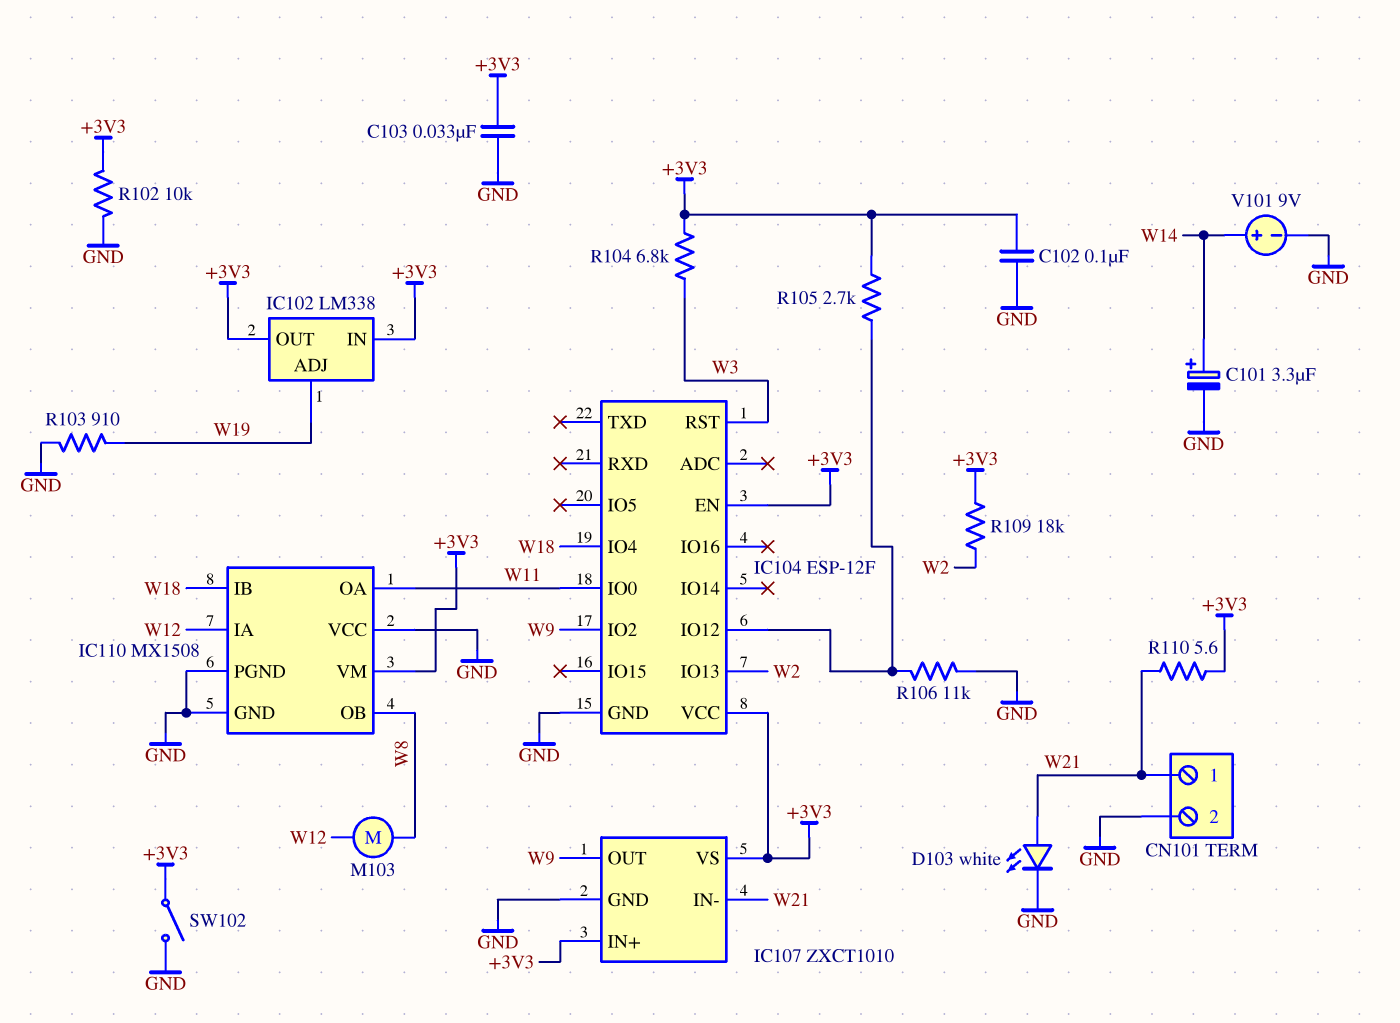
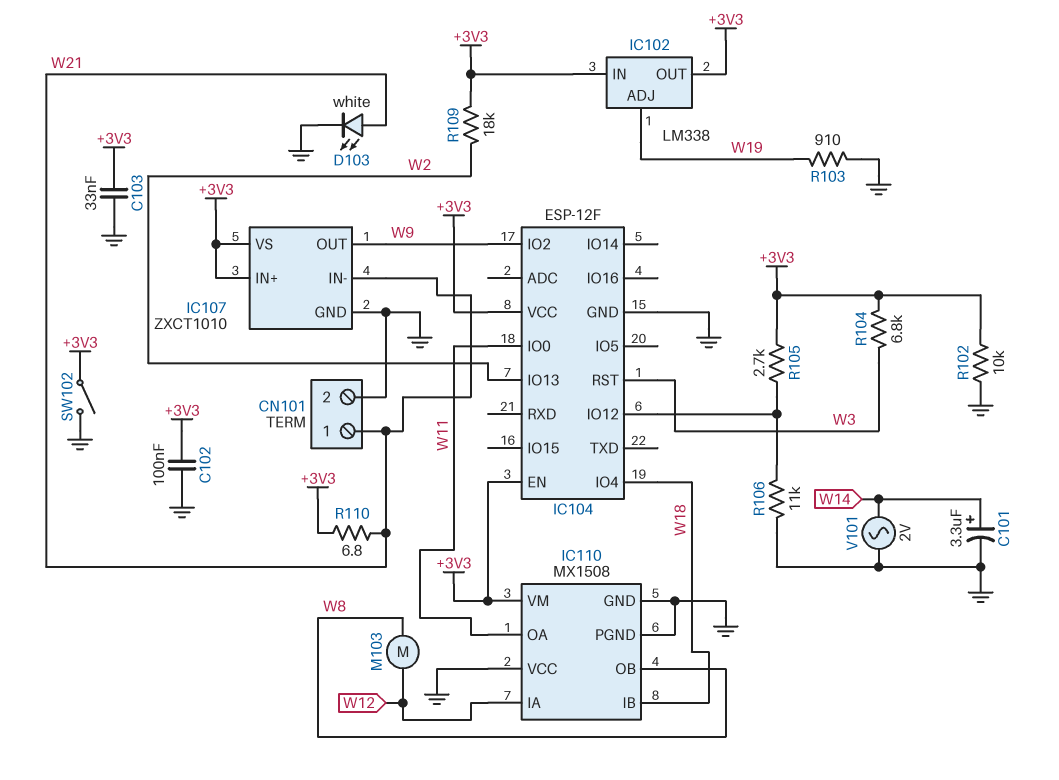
R110: 5.6 (+3V3, W21) -> 6.8 (+3V3, W21)
V101: 9V (plus W14, minus GND) -> AC 2V (GND, W14)

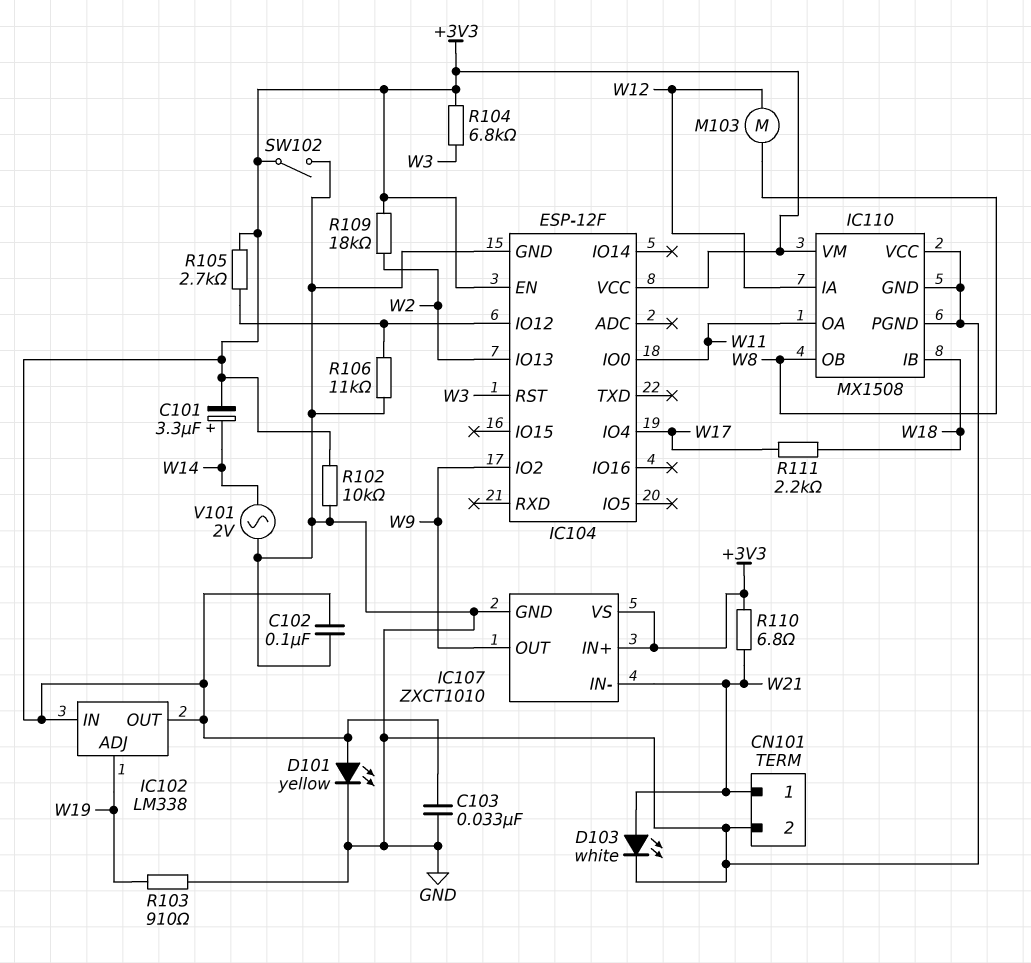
C101: 3.3uF (plus W14, minus GND) -> 3.3uF (plus W14, minus +3V3)
D101: none -> LED yellow (A +3V3, K GND)
IC104 pin IO4: W18 -> W17
R111: none -> 2.2k (W17, W18)

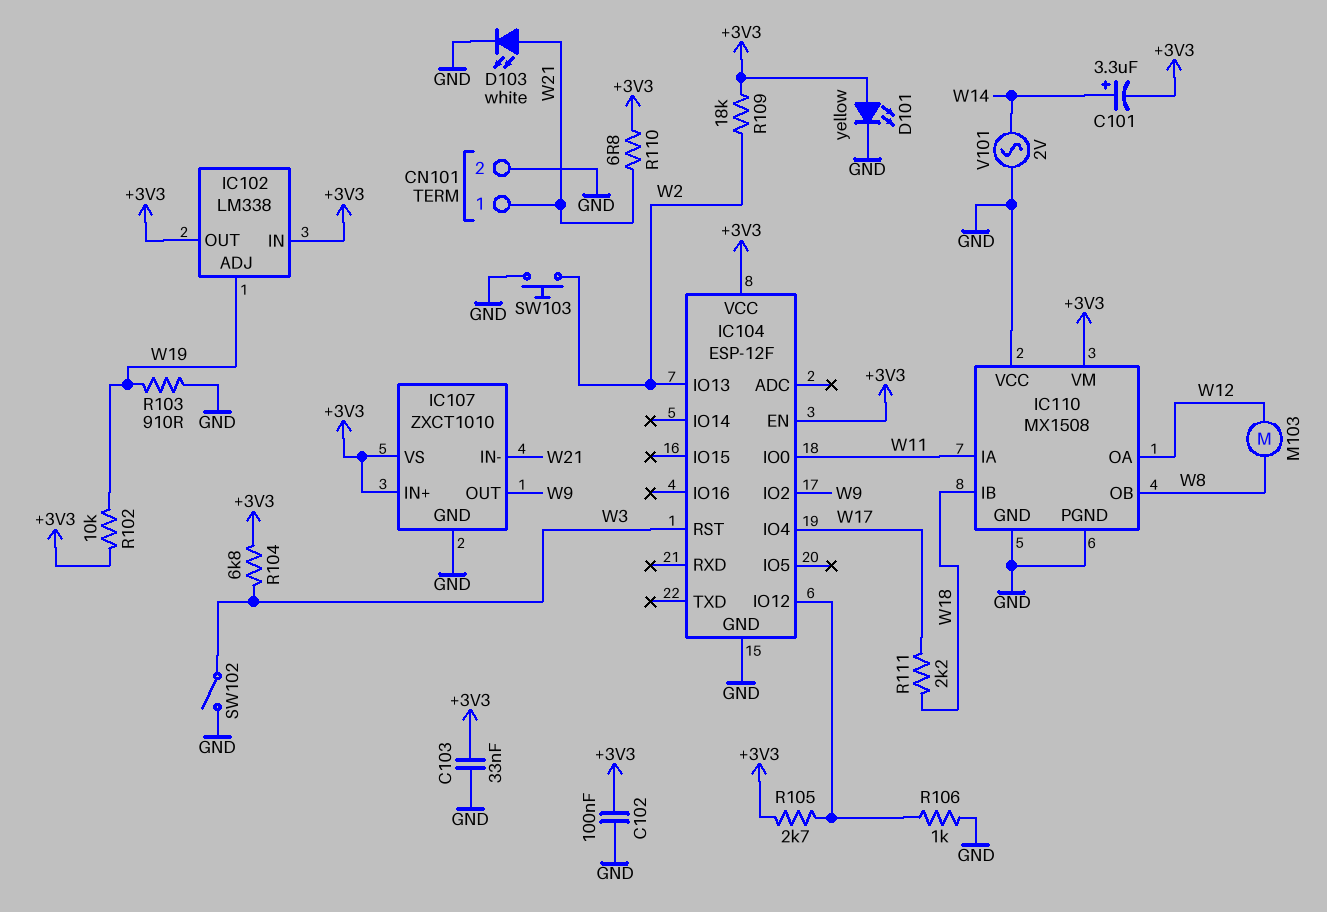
IC110 pin IA: W12 -> W11
IC110 pin OA: W11 -> W12
R102: 10k (+3V3, GND) -> 10k (+3V3, W19)
R106: 11k (GND, IC104/IO12) -> 1k (GND, IC104/IO12)
SW102: switch (+3V3, GND) -> switch (GND, W3)
SW103: none -> button (GND, W2)

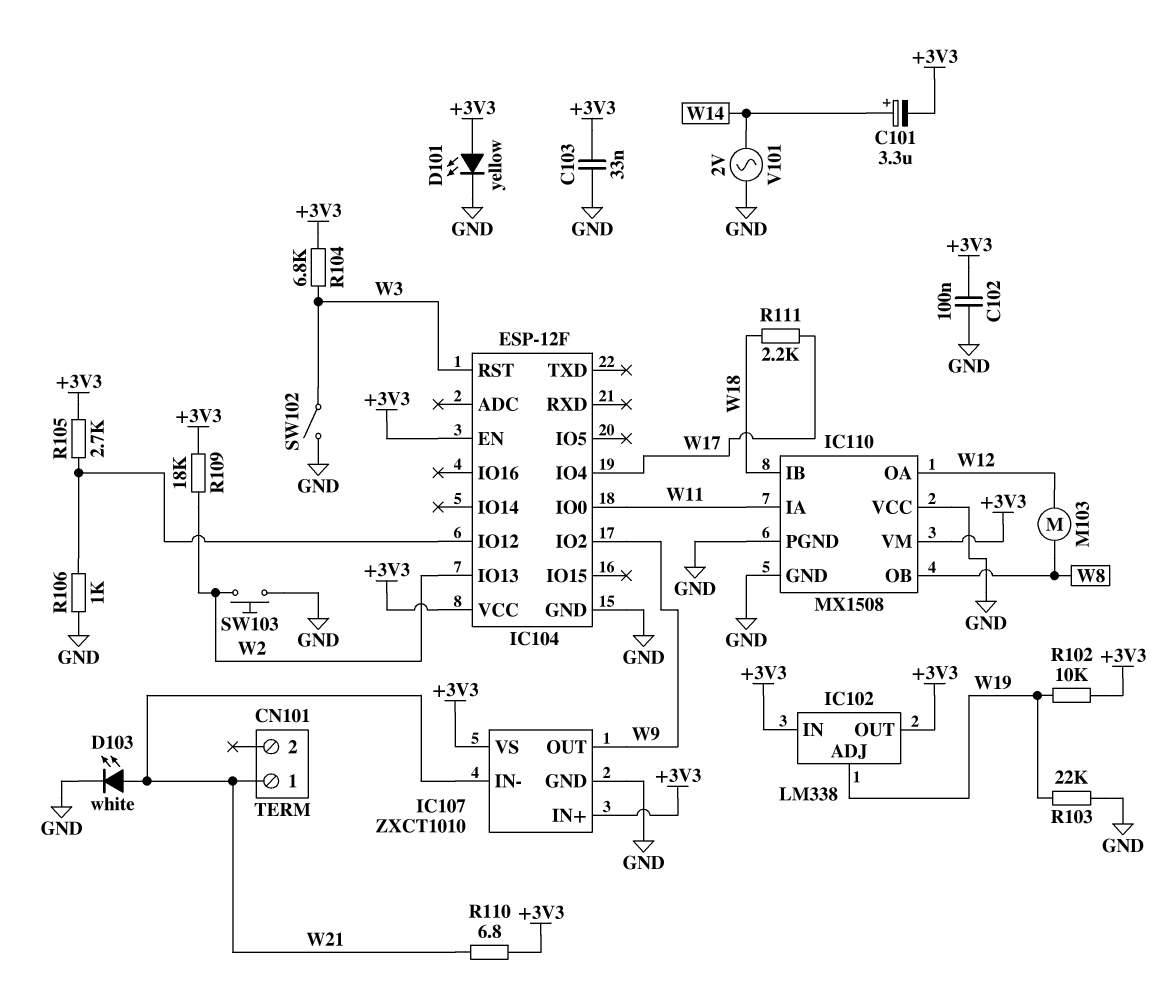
CN101 pin 2: GND -> none
R103: 910 (GND, W19) -> 22k (GND, W19)

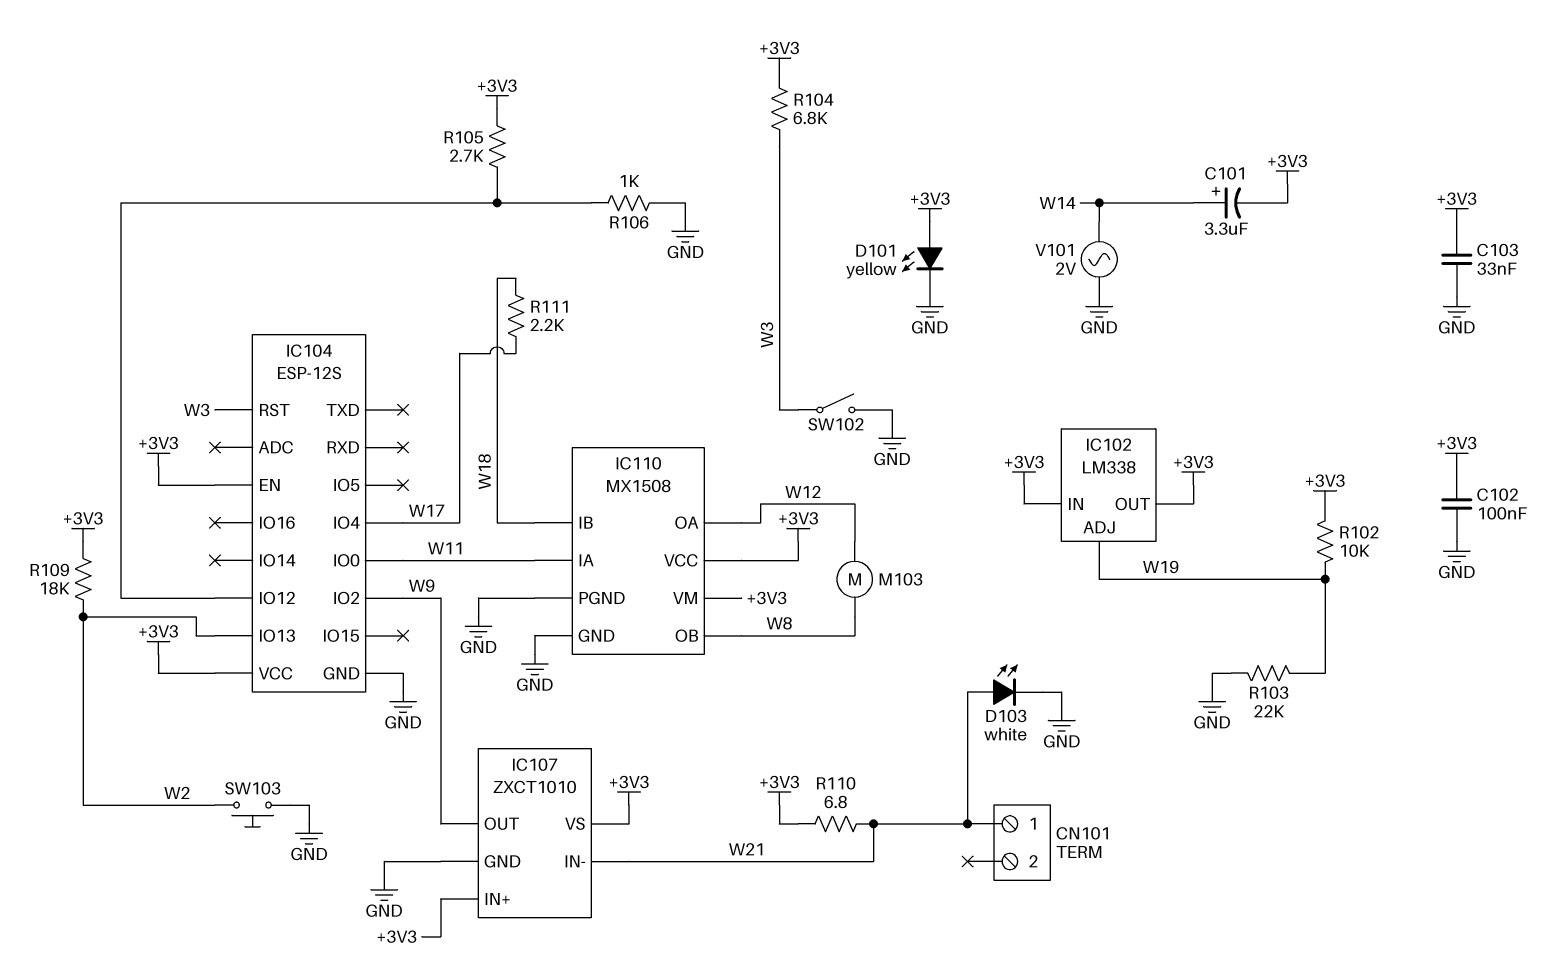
IC104: ESP-12F -> ESP-12S
IC110 pin VCC: GND -> +3V3

